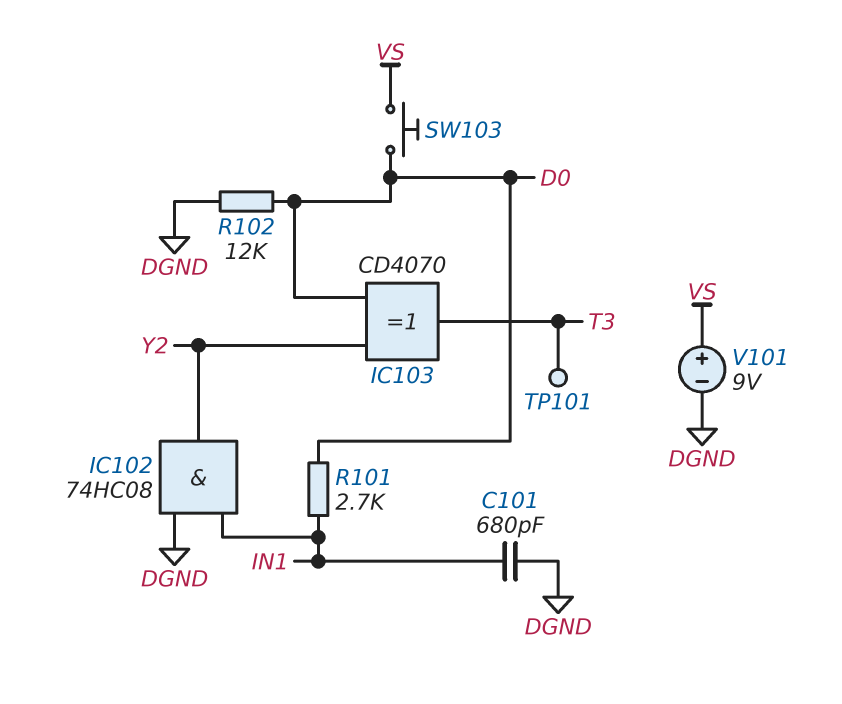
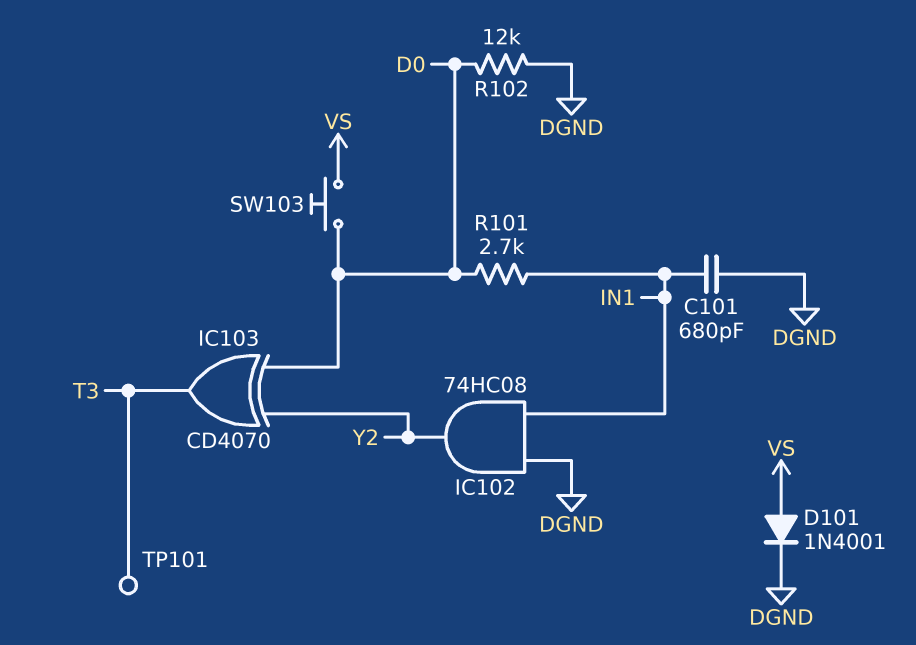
D101: none -> diode 1N4001 (A VS, K DGND)
V101: 9V (plus VS, minus DGND) -> none

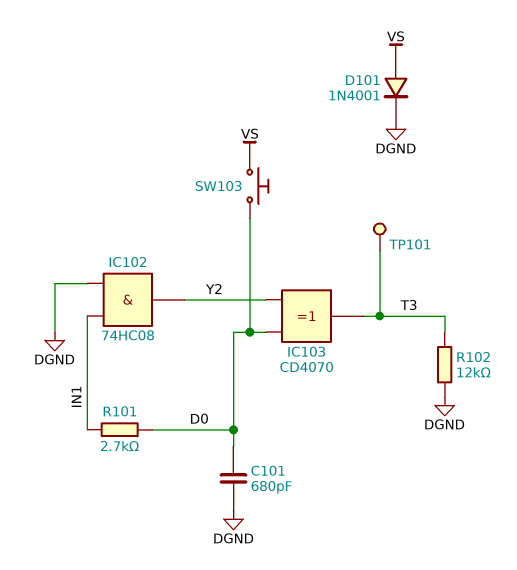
C101: 680pF (DGND, IN1) -> 680pF (D0, DGND)
R102: 12k (D0, DGND) -> 12k (DGND, T3)

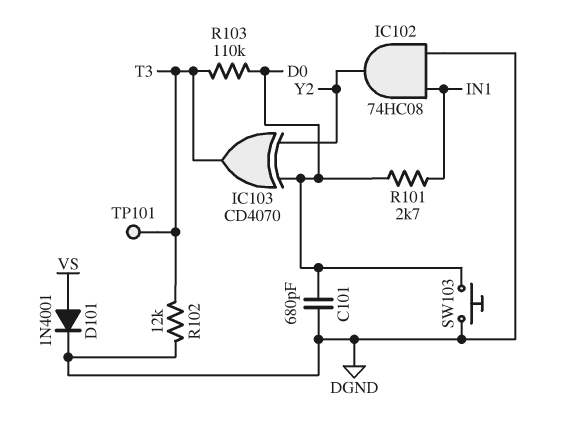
R103: none -> 110k (D0, T3)
SW103: button (D0, VS) -> button (D0, DGND)

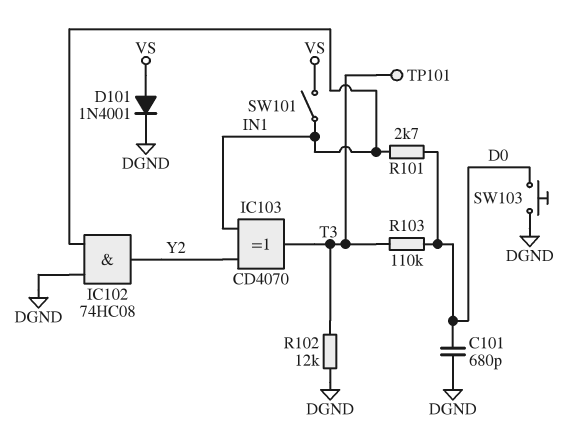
IC103: XOR CD4070 (in D0, in Y2, out T3) -> XOR CD4070 (in IN1, in Y2, out T3)
SW101: none -> switch (IN1, VS)

